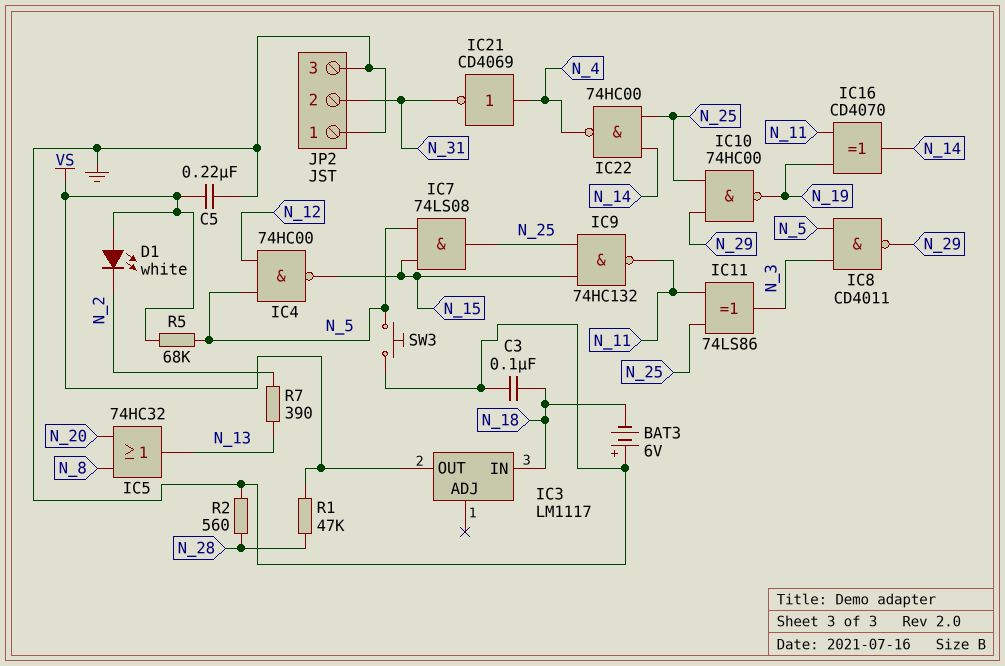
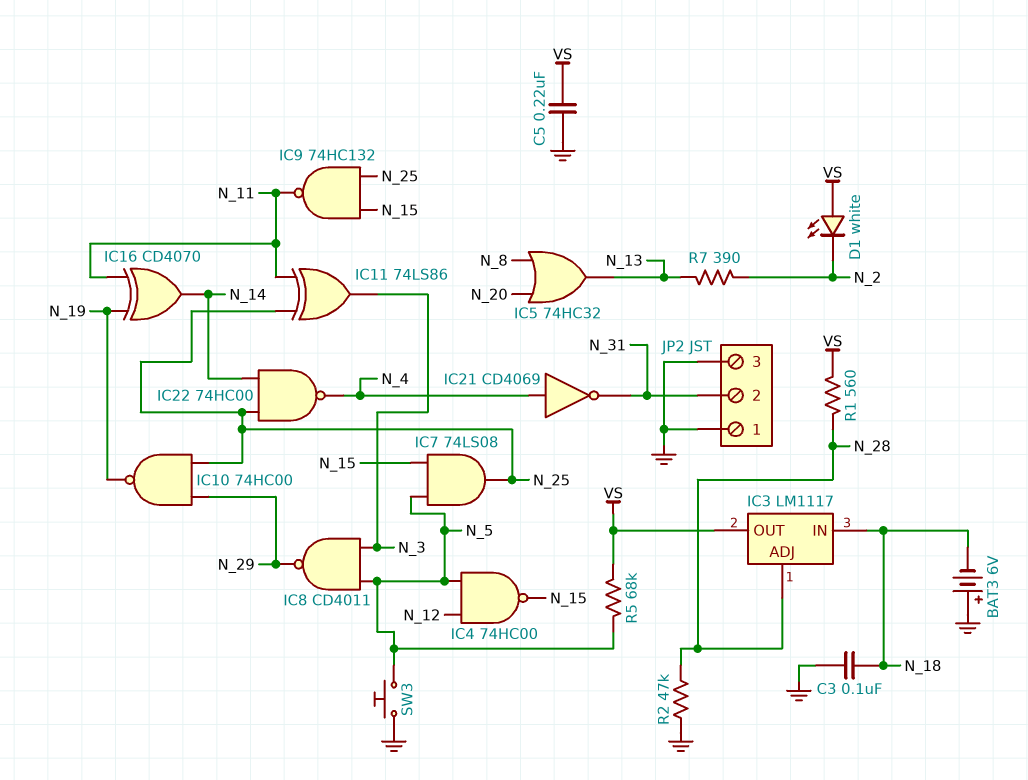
IC3 pin ADJ: none -> N_28
R1: 47k (N_28, VS) -> 560 (N_28, VS)
R2: 560 (GND, N_28) -> 47k (GND, N_28)

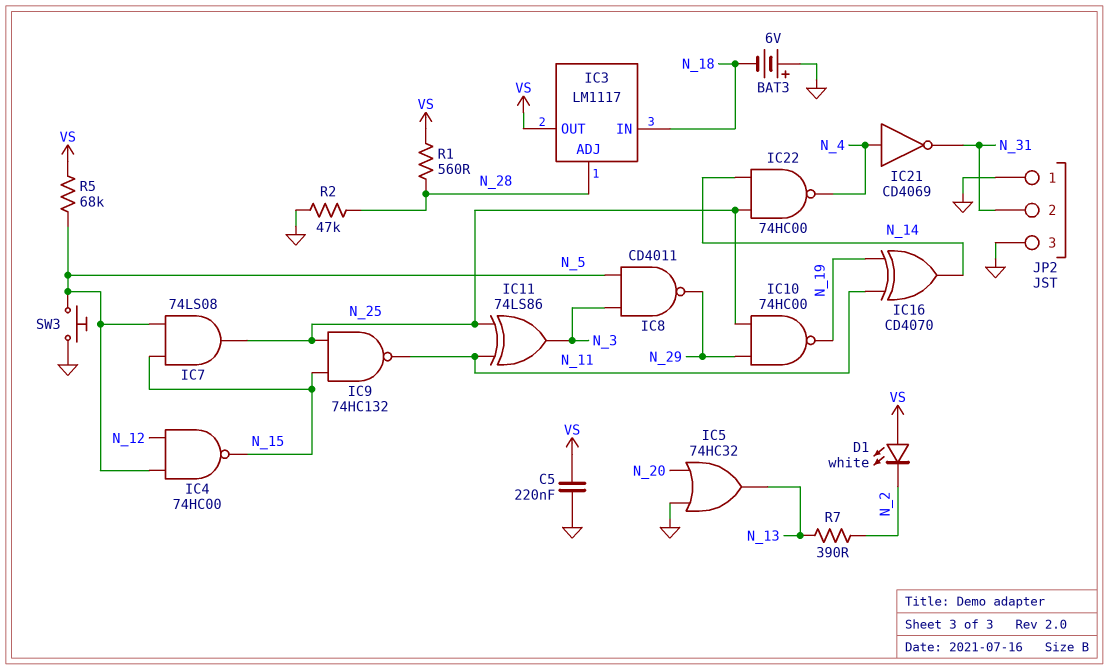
C3: 100nF (GND, N_18) -> none
IC5: OR 74HC32 (in N_8, in N_20, out N_13) -> OR 74HC32 (in GND, in N_20, out N_13)

